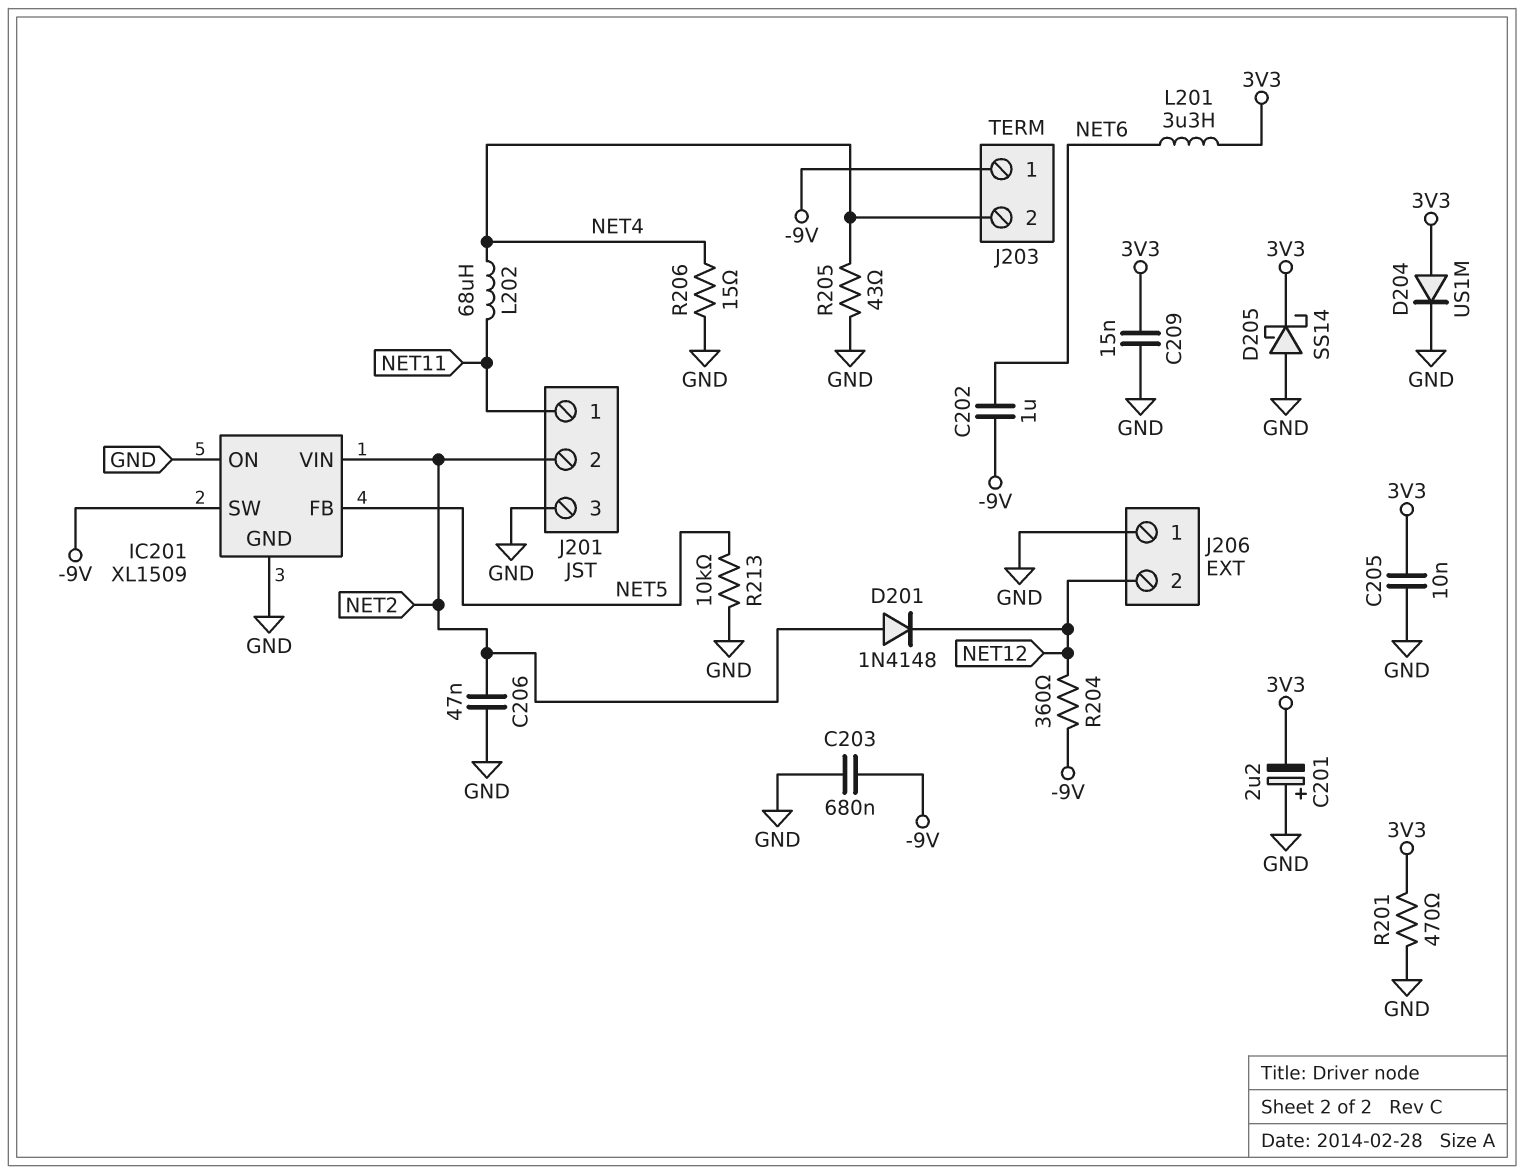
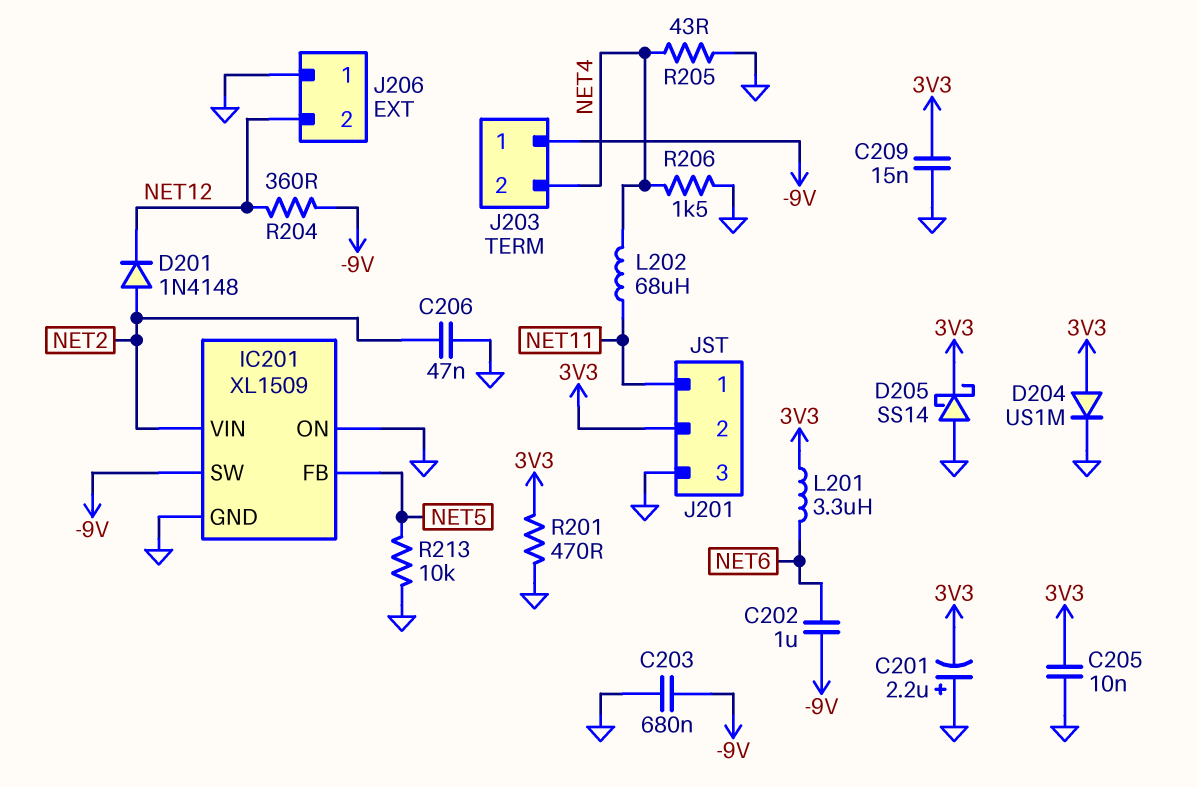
J201 pin 2: NET2 -> 3V3
R206: 15 (GND, NET4) -> 1.5k (GND, NET4)

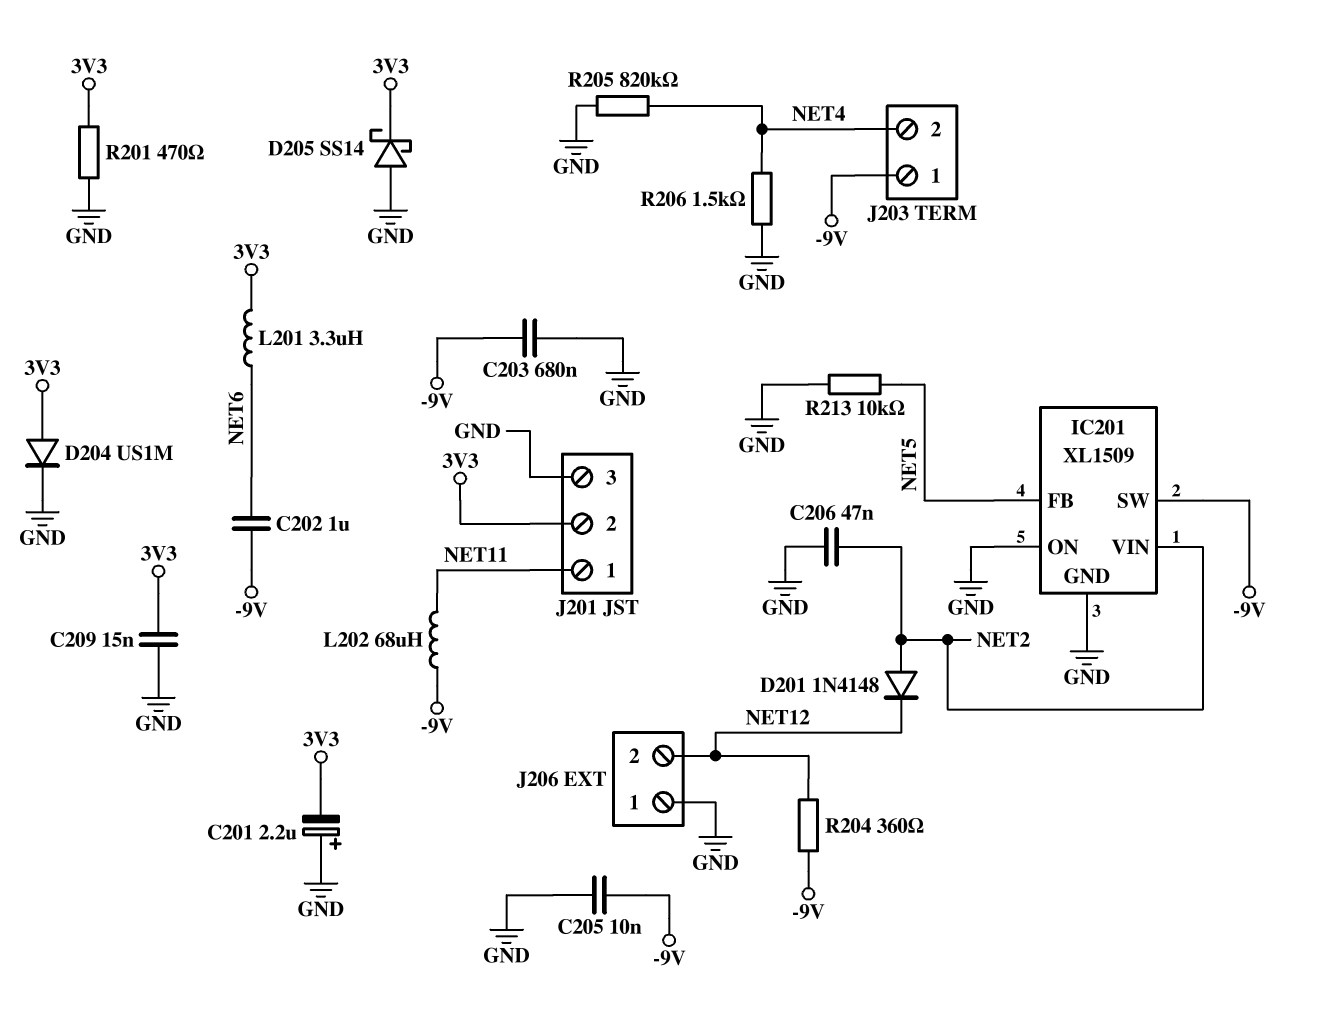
C205: 10nF (3V3, GND) -> 10nF (-9V, GND)
L202: 68uH (NET4, NET11) -> 68uH (-9V, NET11)
R205: 43 (GND, NET4) -> 820k (GND, NET4)

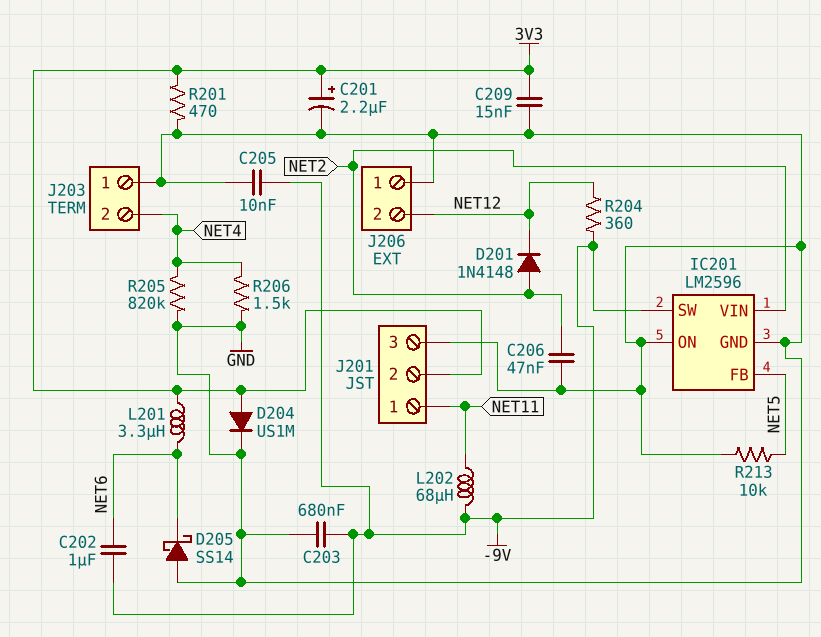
C201: 2.2uF (plus GND, minus 3V3) -> 2.2uF (plus 3V3, minus GND)
D205: schottky SS14 (A GND, K 3V3) -> schottky SS14 (A GND, K NET6)
IC201: XL1509 -> LM2596
J203 pin 1: -9V -> GND

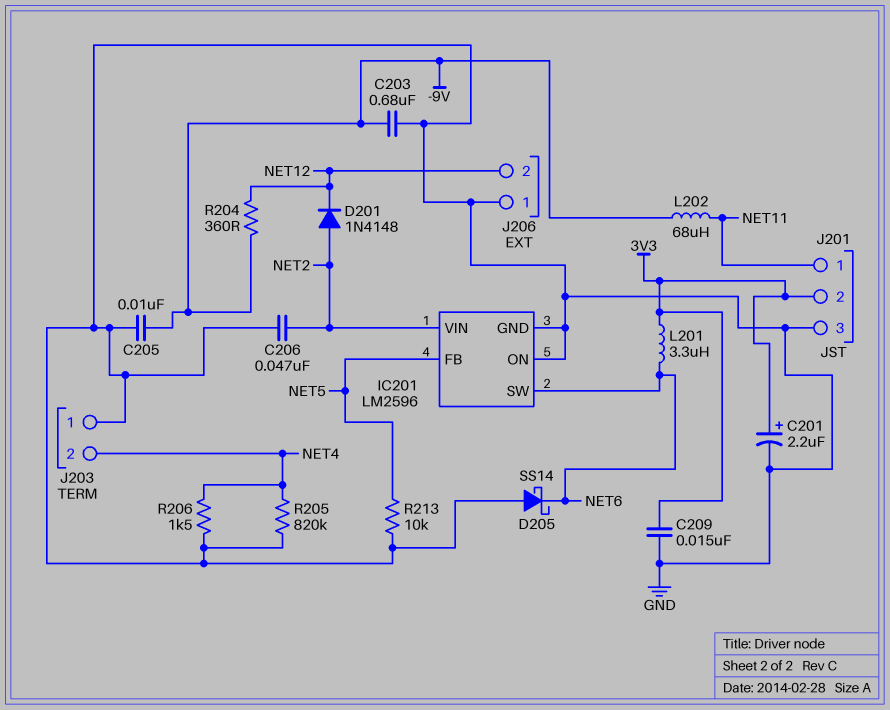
C202: 1uF (-9V, NET6) -> none
D204: diode US1M (A 3V3, K GND) -> none
IC201 pin SW: -9V -> NET6
R201: 470 (3V3, GND) -> none

